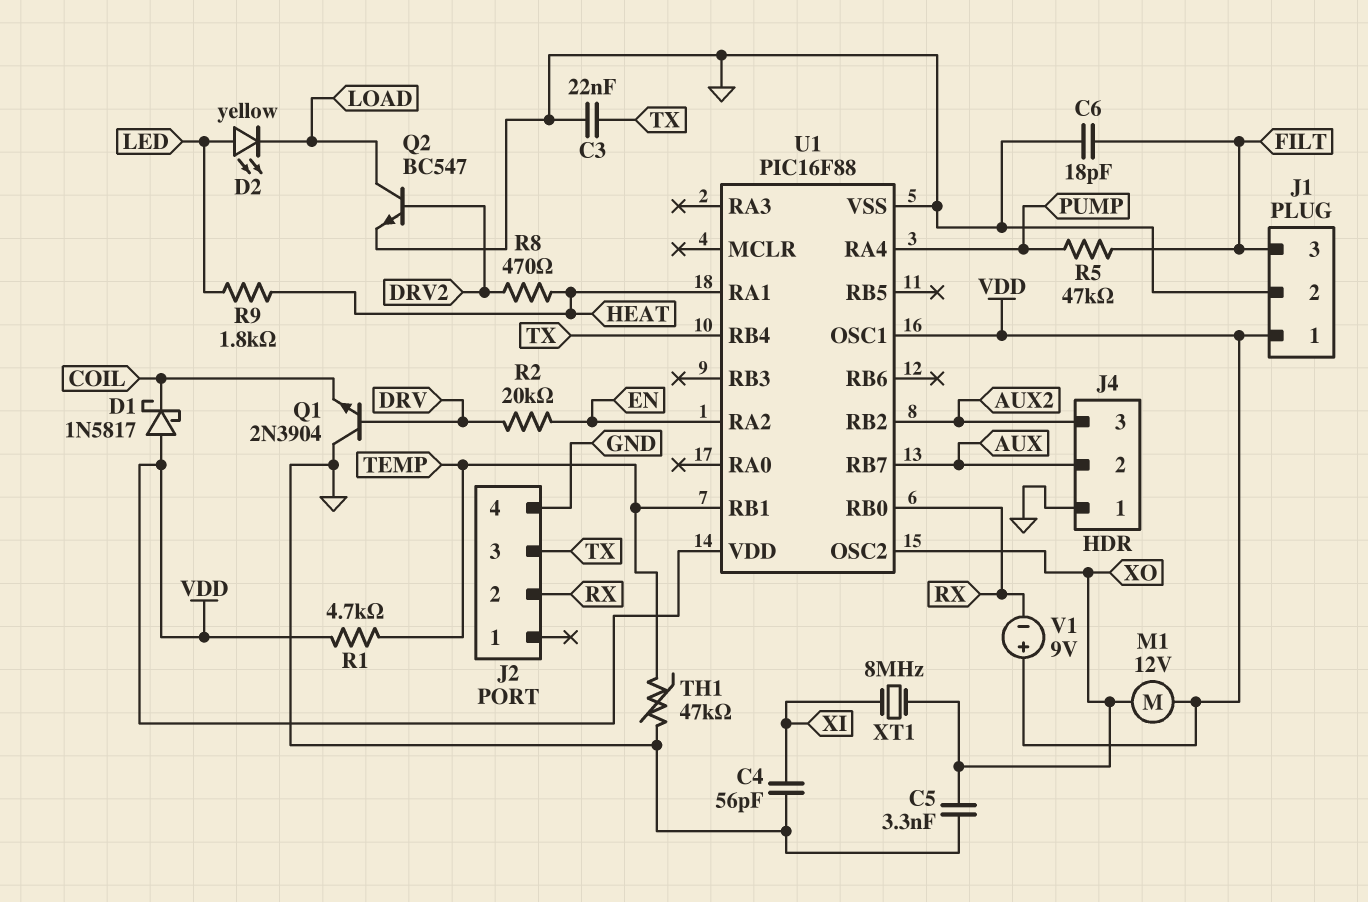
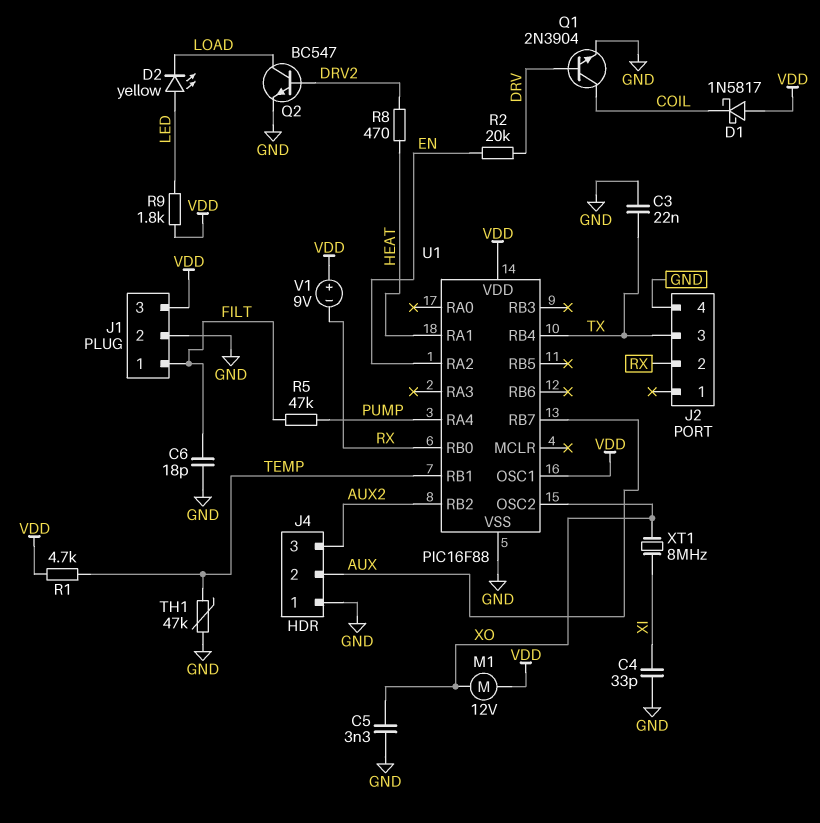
C4: 56pF (GND, XI) -> 33pF (GND, XI)
J1 pin 1: VDD -> FILT
J1 pin 3: FILT -> VDD
Q1: NPN 2N3904 (B DRV, C GND, E COIL) -> NPN 2N3904 (B DRV, C COIL, E GND)
R9: 1.8k (HEAT, LED) -> 1.8k (LED, VDD)

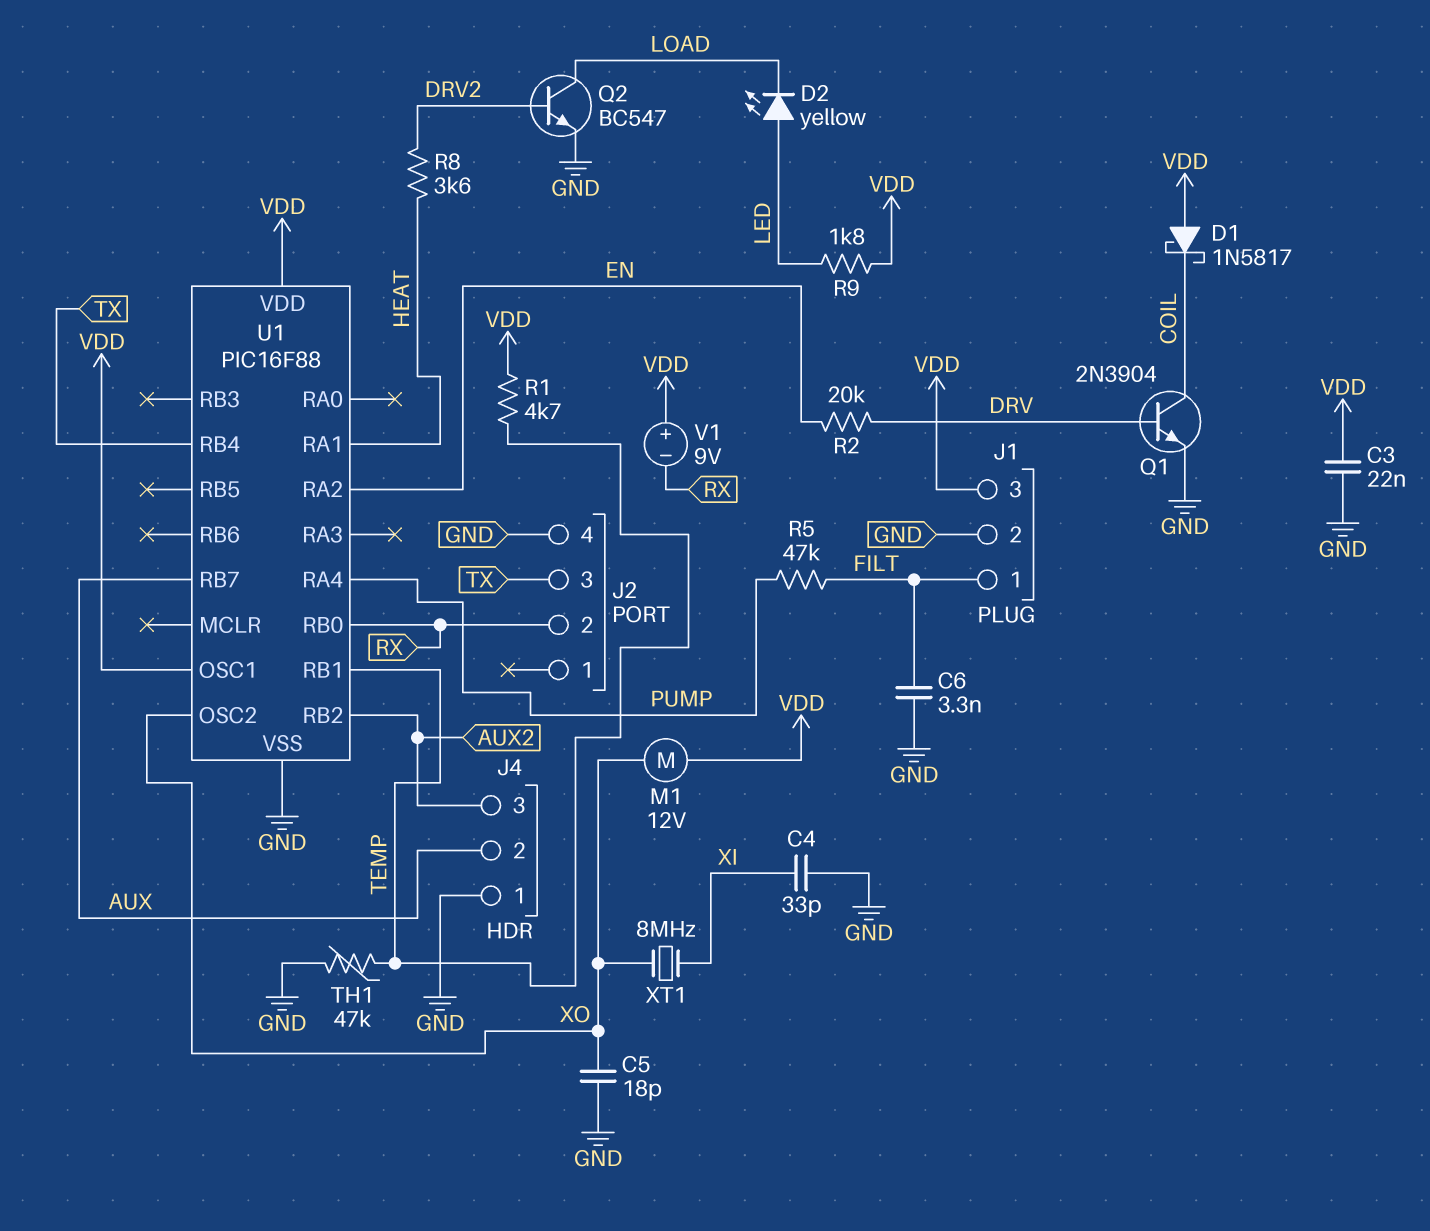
C3: 22nF (GND, TX) -> 22nF (GND, VDD)
C5: 3.3nF (GND, XO) -> 18pF (GND, XO)
C6: 18pF (FILT, GND) -> 3.3nF (FILT, GND)
R8: 470 (DRV2, HEAT) -> 3.6k (DRV2, HEAT)

